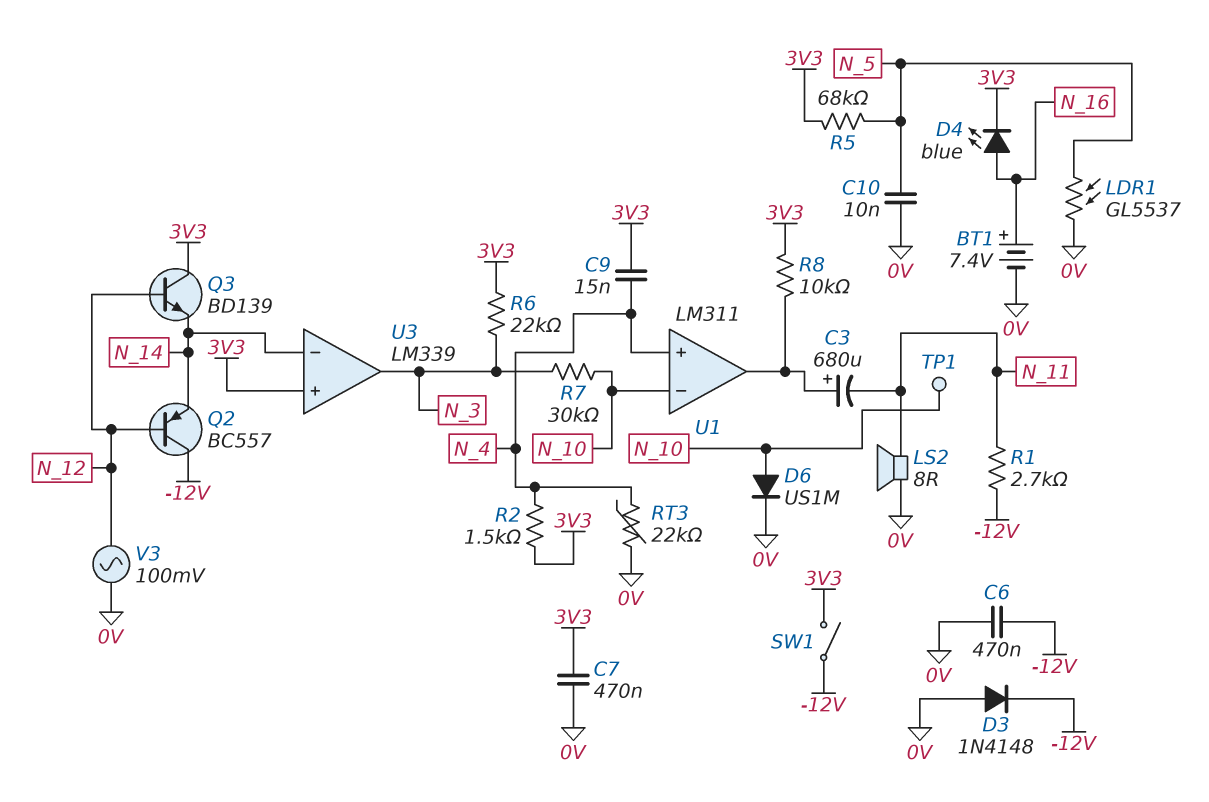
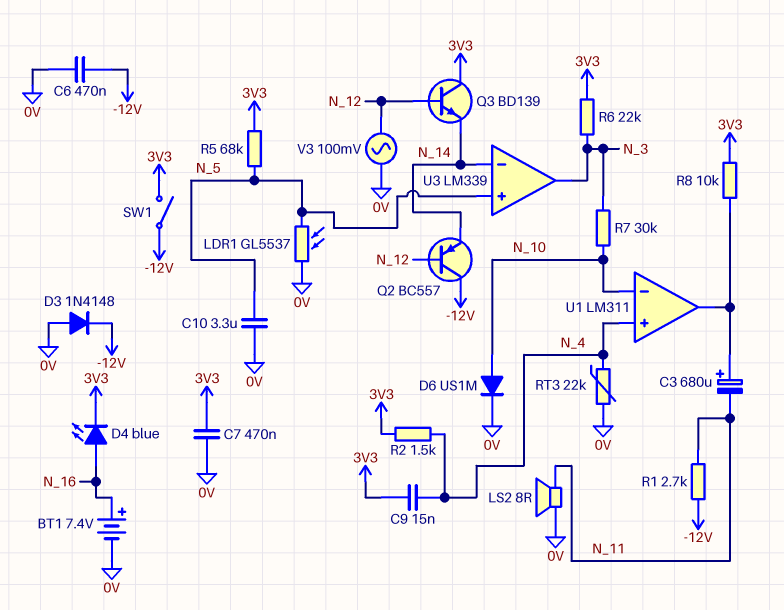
C10: 10nF (0V, N_5) -> 3.3uF (0V, N_5)
TP1: test point (N_10) -> none
U3 pin in+: 3V3 -> N_5

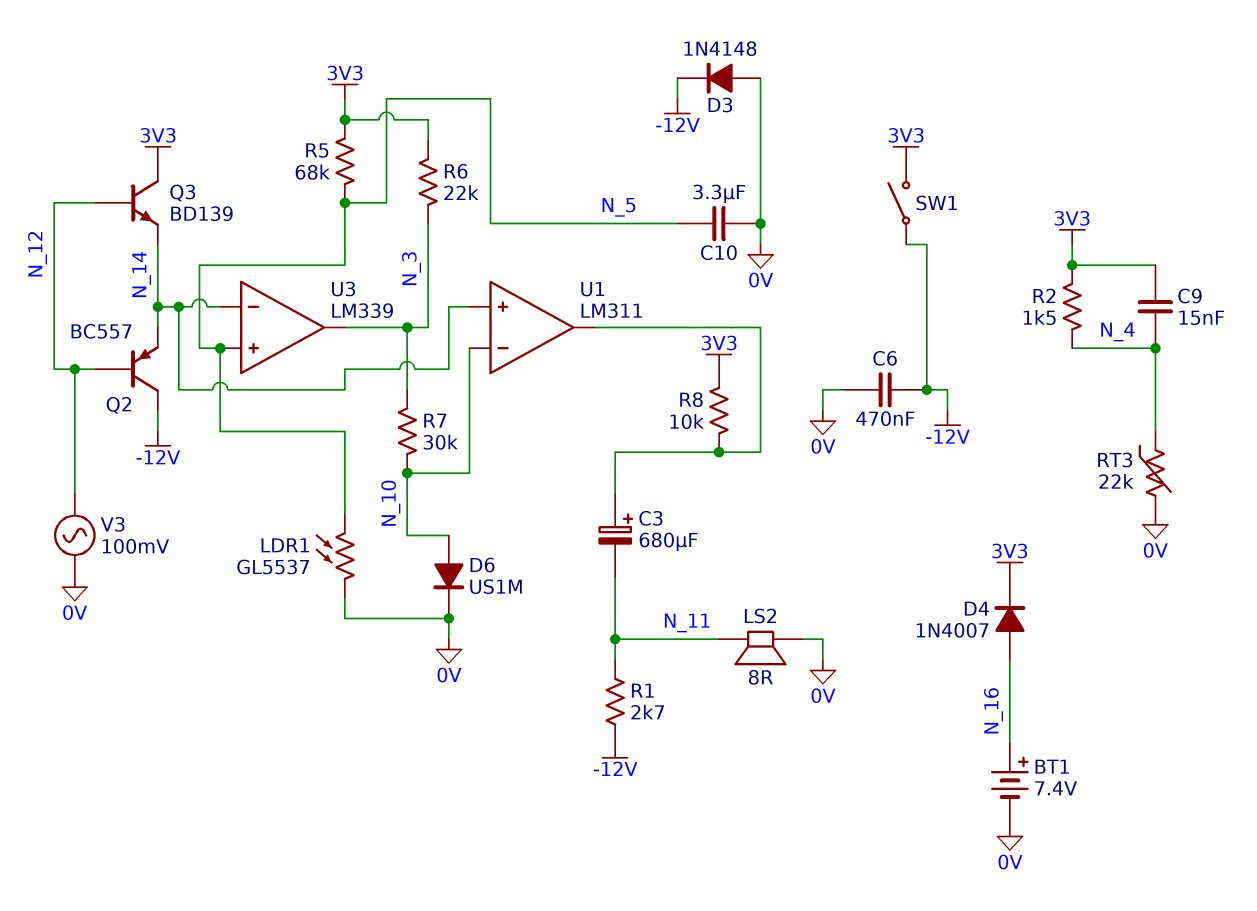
C7: 470nF (0V, 3V3) -> none
D4: LED blue (A N_16, K 3V3) -> diode 1N4007 (A N_16, K 3V3)
U1 pin in+: N_4 -> N_14

